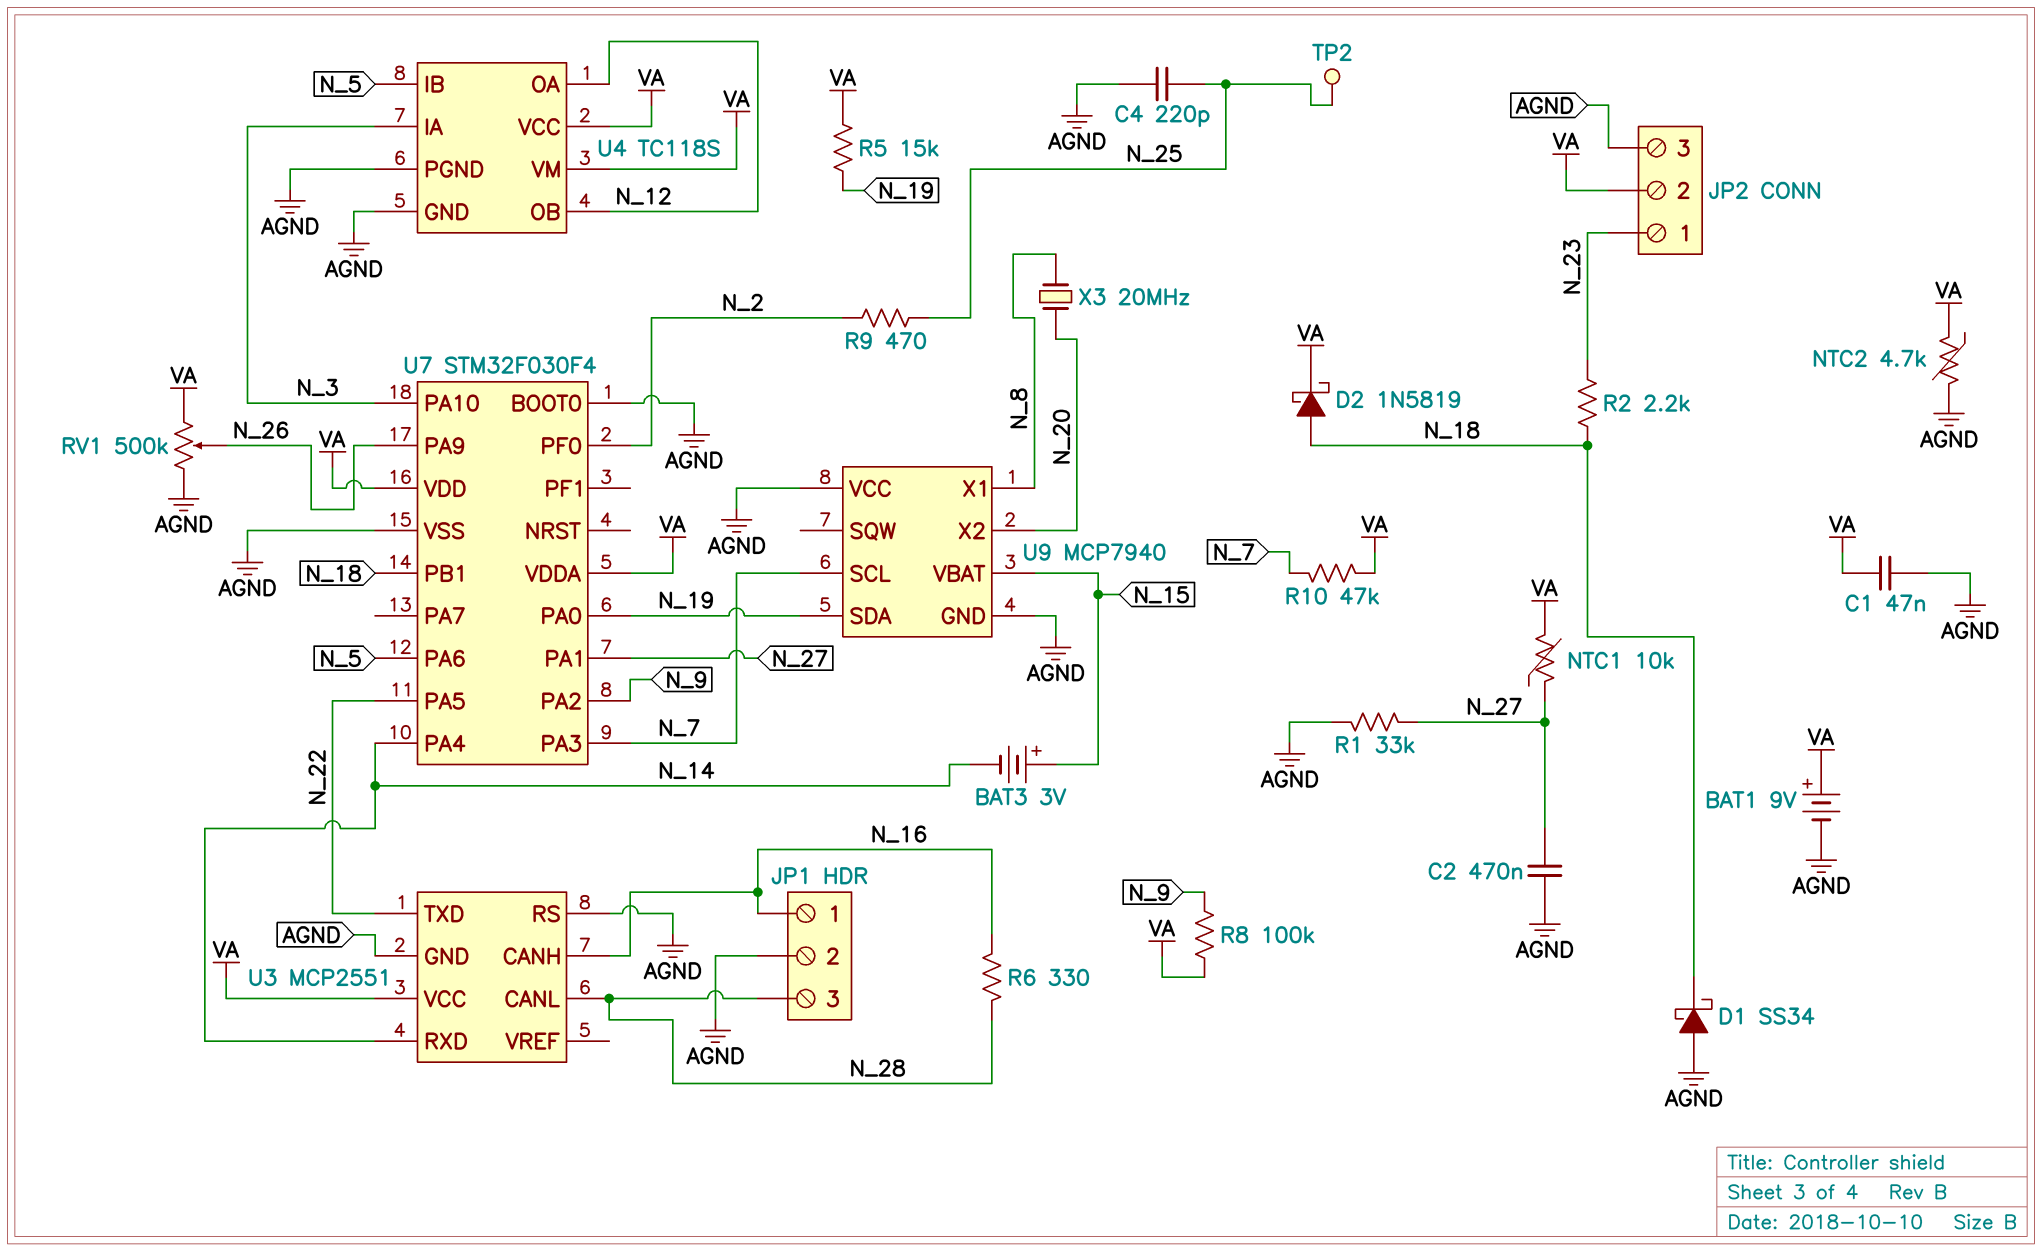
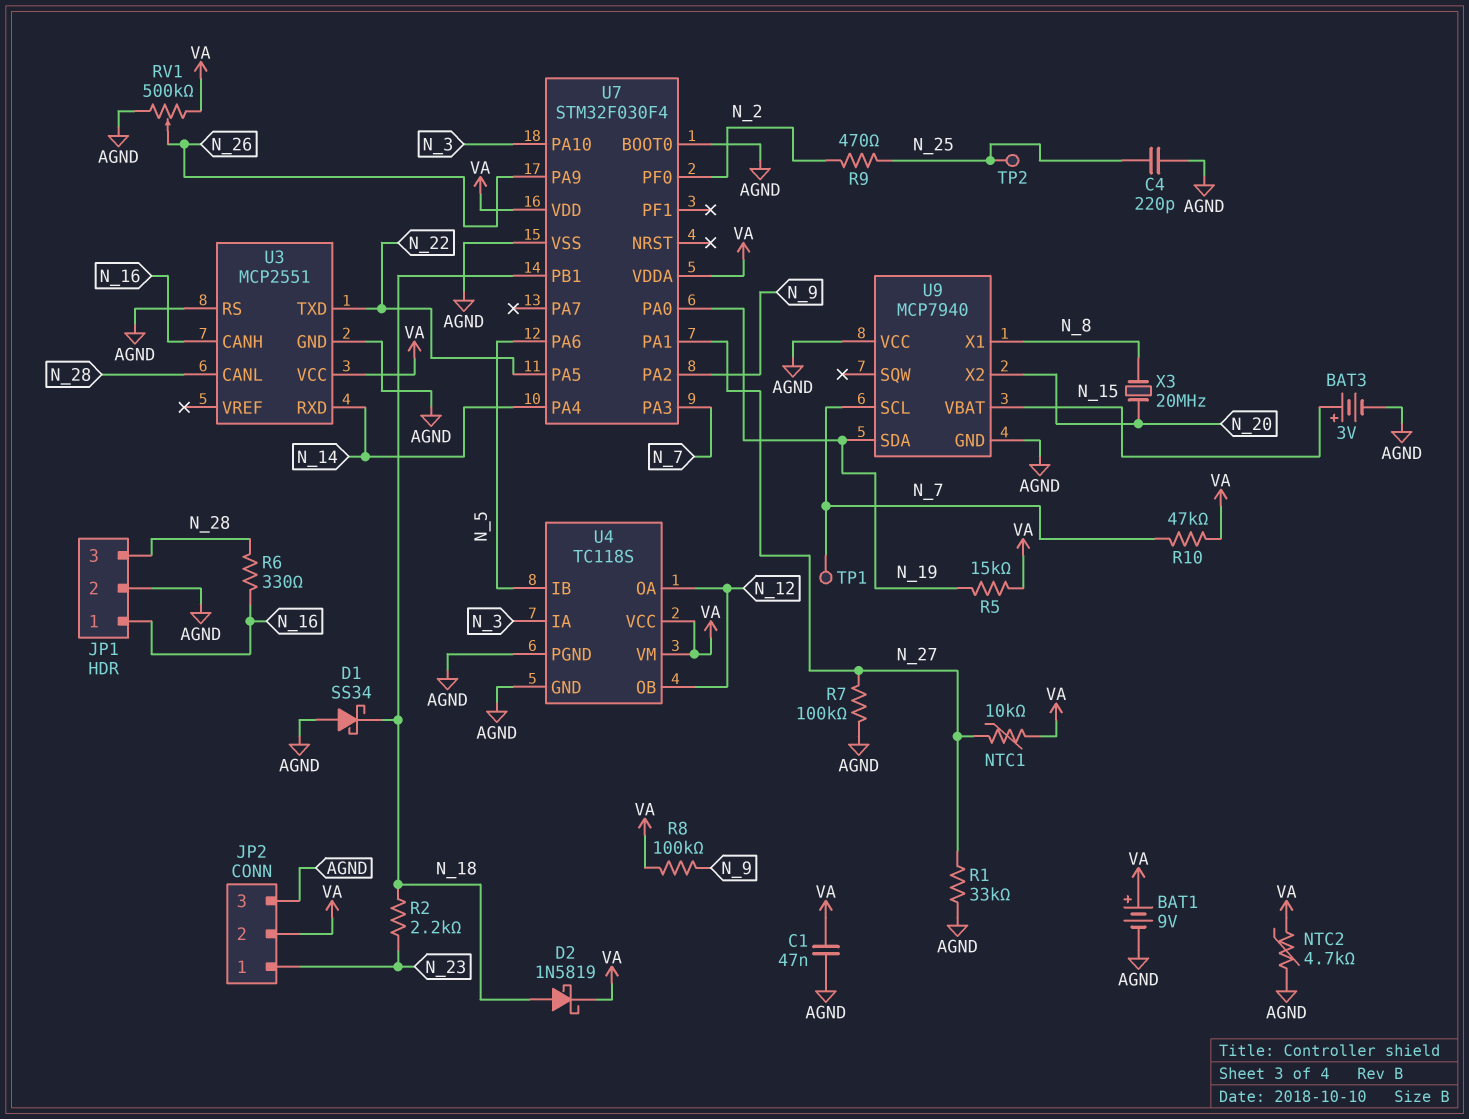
BAT3: 3V (plus N_15, minus N_14) -> 3V (plus N_15, minus AGND)
C2: 470nF (AGND, N_27) -> none
R7: none -> 100k (AGND, N_27)
TP1: none -> test point (N_7)

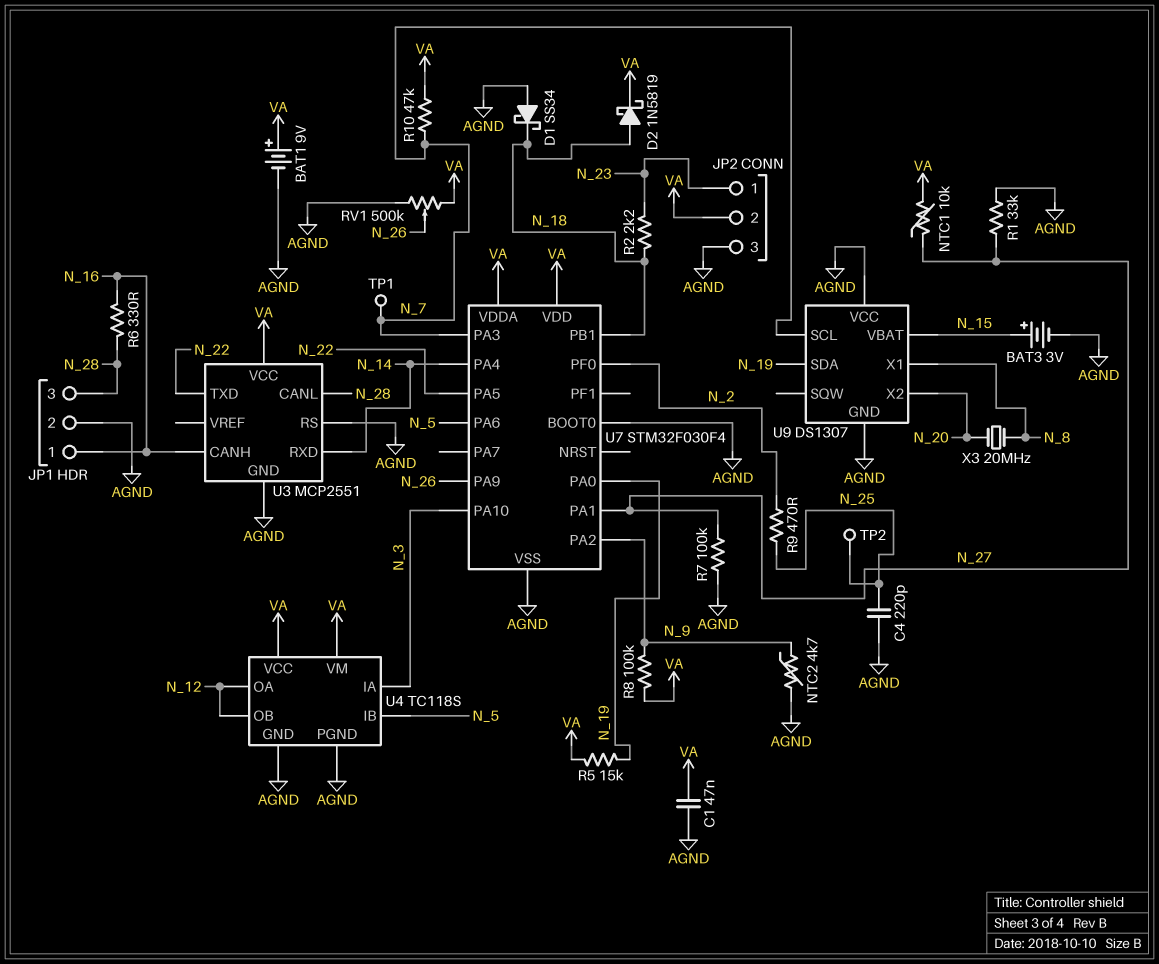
NTC2: 4.7k (AGND, VA) -> 4.7k (AGND, N_9)
U9: MCP7940 -> DS1307

